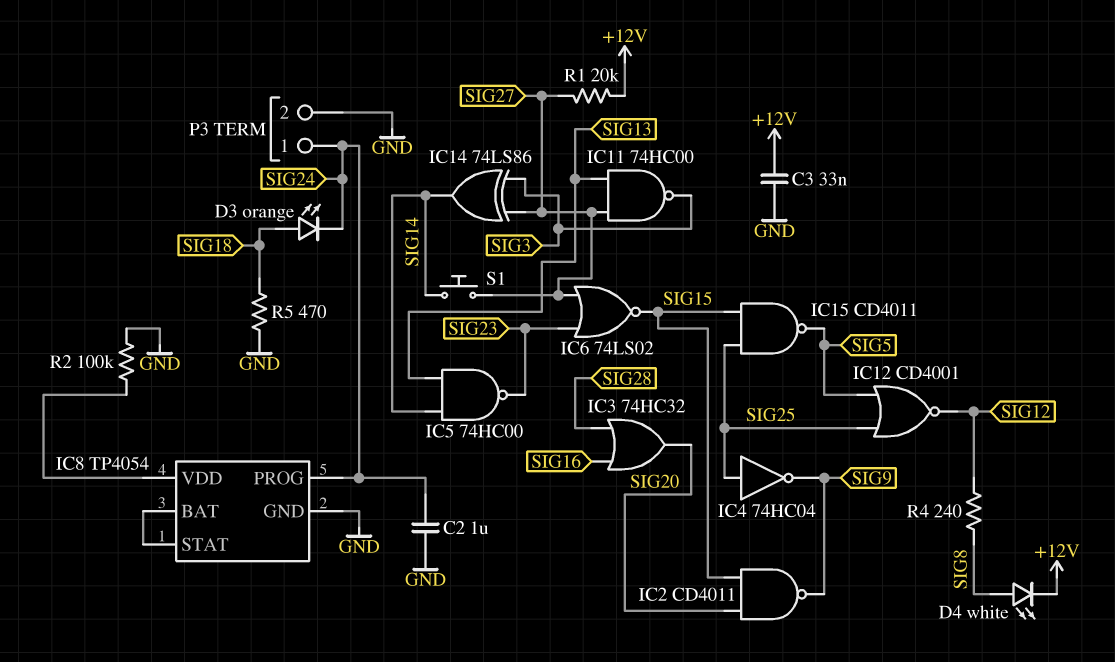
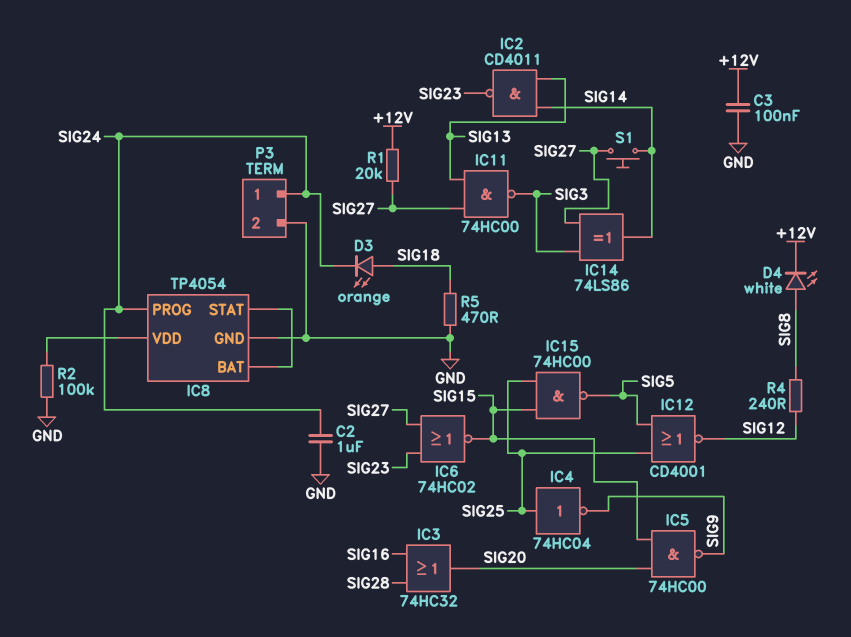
C3: 33nF (+12V, GND) -> 100nF (+12V, GND)
IC2: NAND CD4011 (in SIG15, in SIG20, out SIG9) -> NAND CD4011 (in SIG13, in SIG14, out SIG23)
IC5: NAND 74HC00 (in SIG13, in SIG14, out SIG23) -> NAND 74HC00 (in SIG15, in SIG20, out SIG9)
IC6: NOR 74LS02 (in SIG23, in SIG27, out SIG15) -> NOR 74HC02 (in SIG23, in SIG27, out SIG15)
IC15: NAND CD4011 (in SIG15, in SIG25, out SIG5) -> NAND 74HC00 (in SIG15, in SIG25, out SIG5)

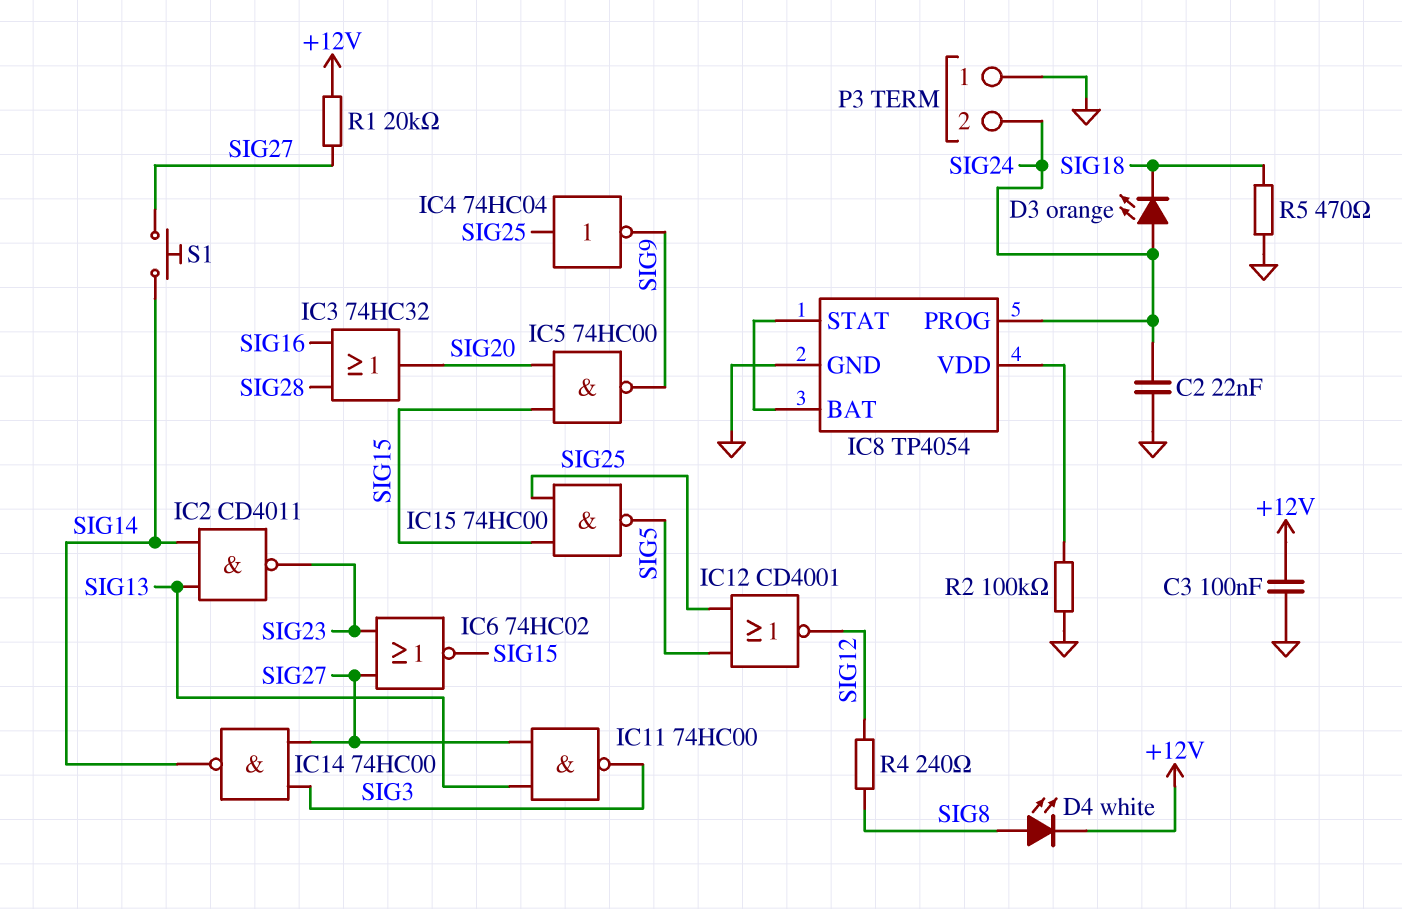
C2: 1uF (GND, SIG24) -> 22nF (GND, SIG24)
D3: LED orange (A SIG18, K SIG24) -> LED orange (A SIG24, K SIG18)
IC14: XOR 74LS86 (in SIG3, in SIG27, out SIG14) -> NAND 74HC00 (in SIG3, in SIG27, out SIG14)
P3 pin 1: SIG24 -> GND
P3 pin 2: GND -> SIG24

